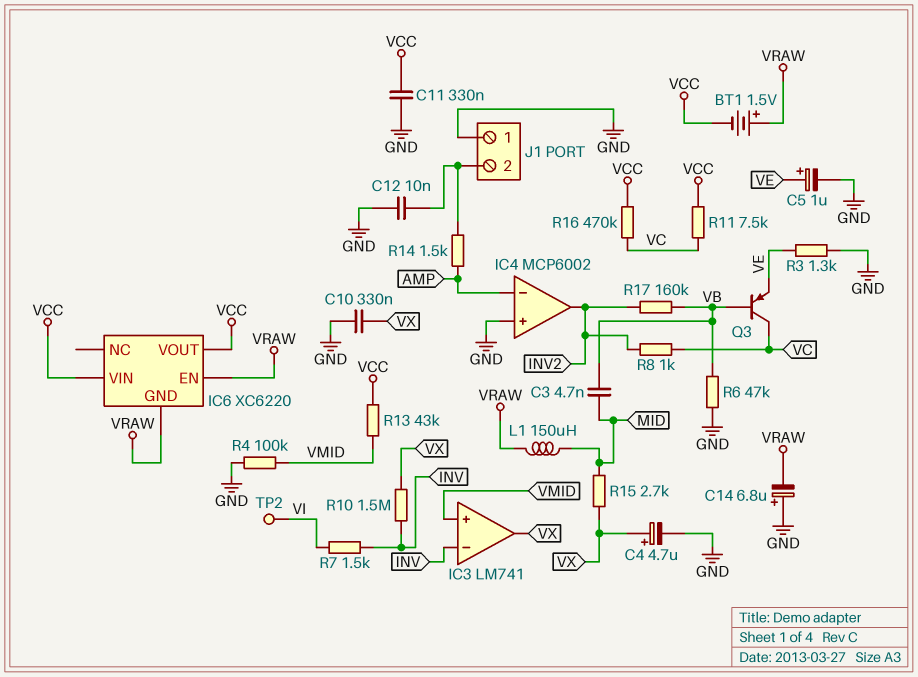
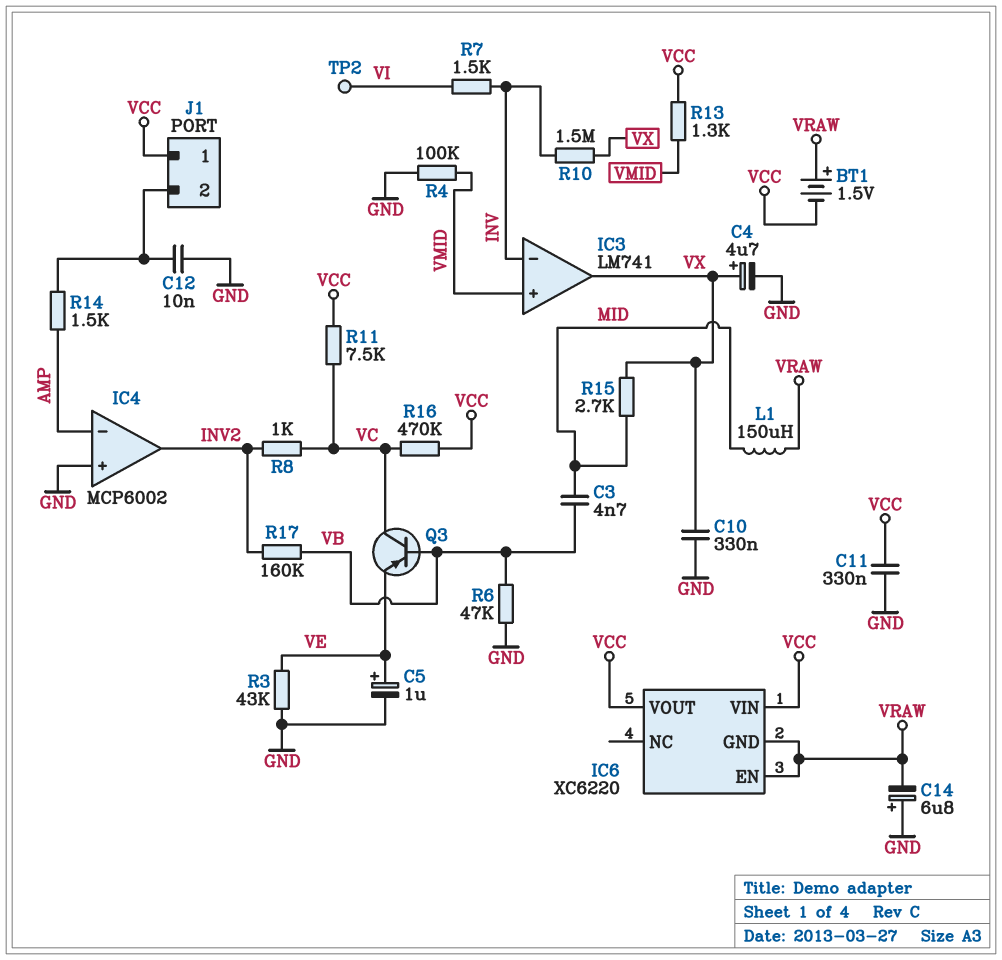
J1 pin 1: GND -> VCC
R3: 1.3k (GND, VE) -> 43k (GND, VE)
R13: 43k (VCC, VMID) -> 1.3k (VCC, VMID)

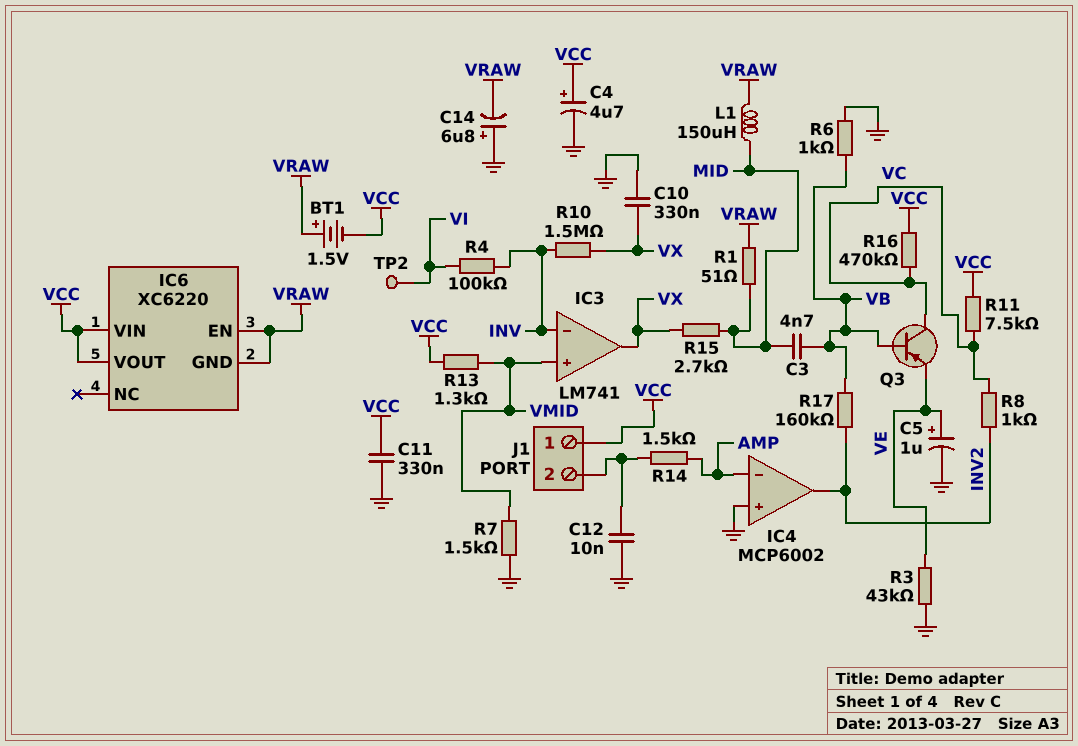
C4: 4.7uF (plus VX, minus GND) -> 4.7uF (plus VCC, minus GND)
R1: none -> 51 (MID, VRAW)
R4: 100k (GND, VMID) -> 100k (INV, VI)
R6: 47k (GND, VB) -> 1k (GND, VB)
R7: 1.5k (INV, VI) -> 1.5k (GND, VMID)

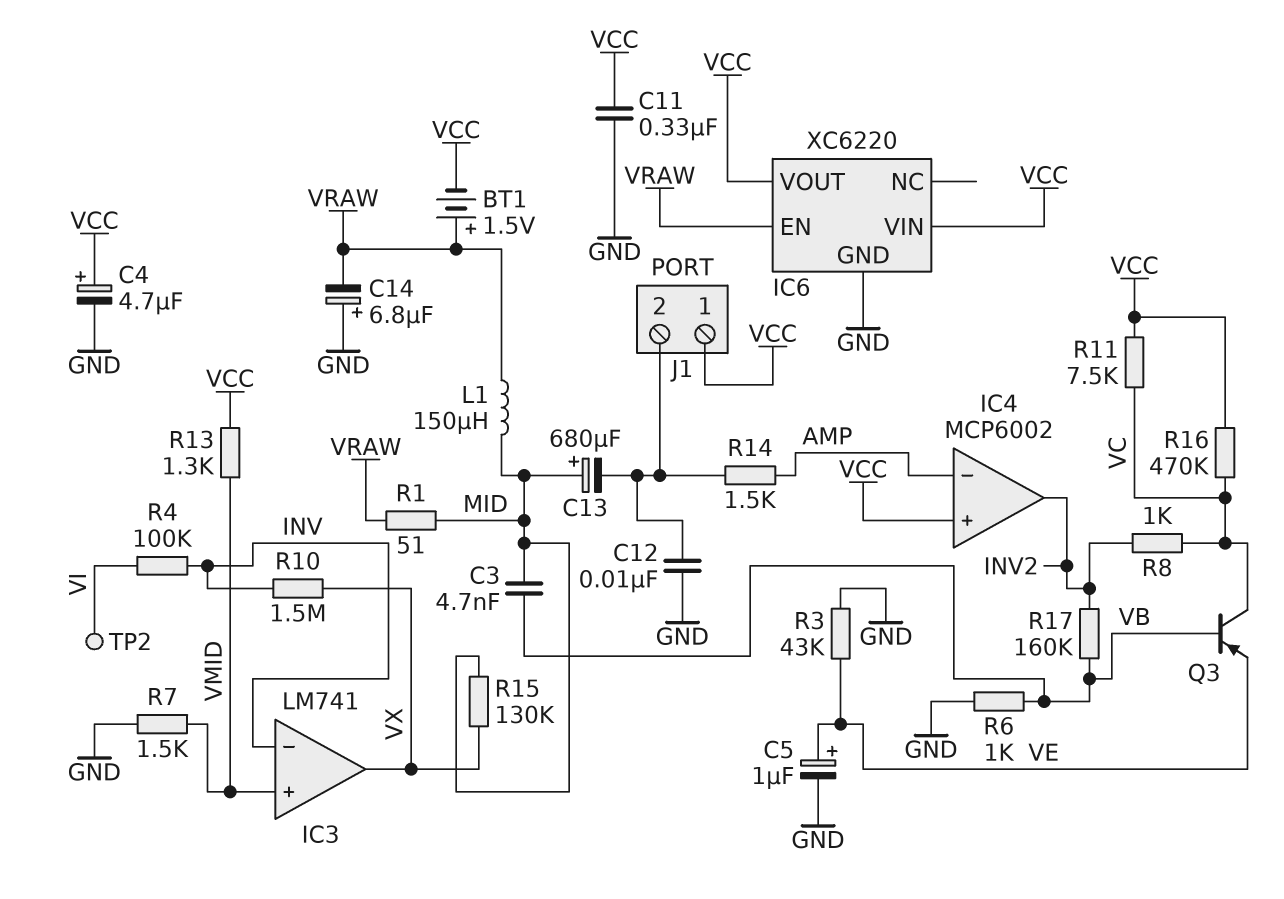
C10: 330nF (GND, VX) -> none
C13: none -> 680uF (plus MID, minus J1/2)
IC4 pin in+: GND -> VCC
IC6 pin GND: VRAW -> GND
R15: 2.7k (MID, VX) -> 130k (MID, VX)

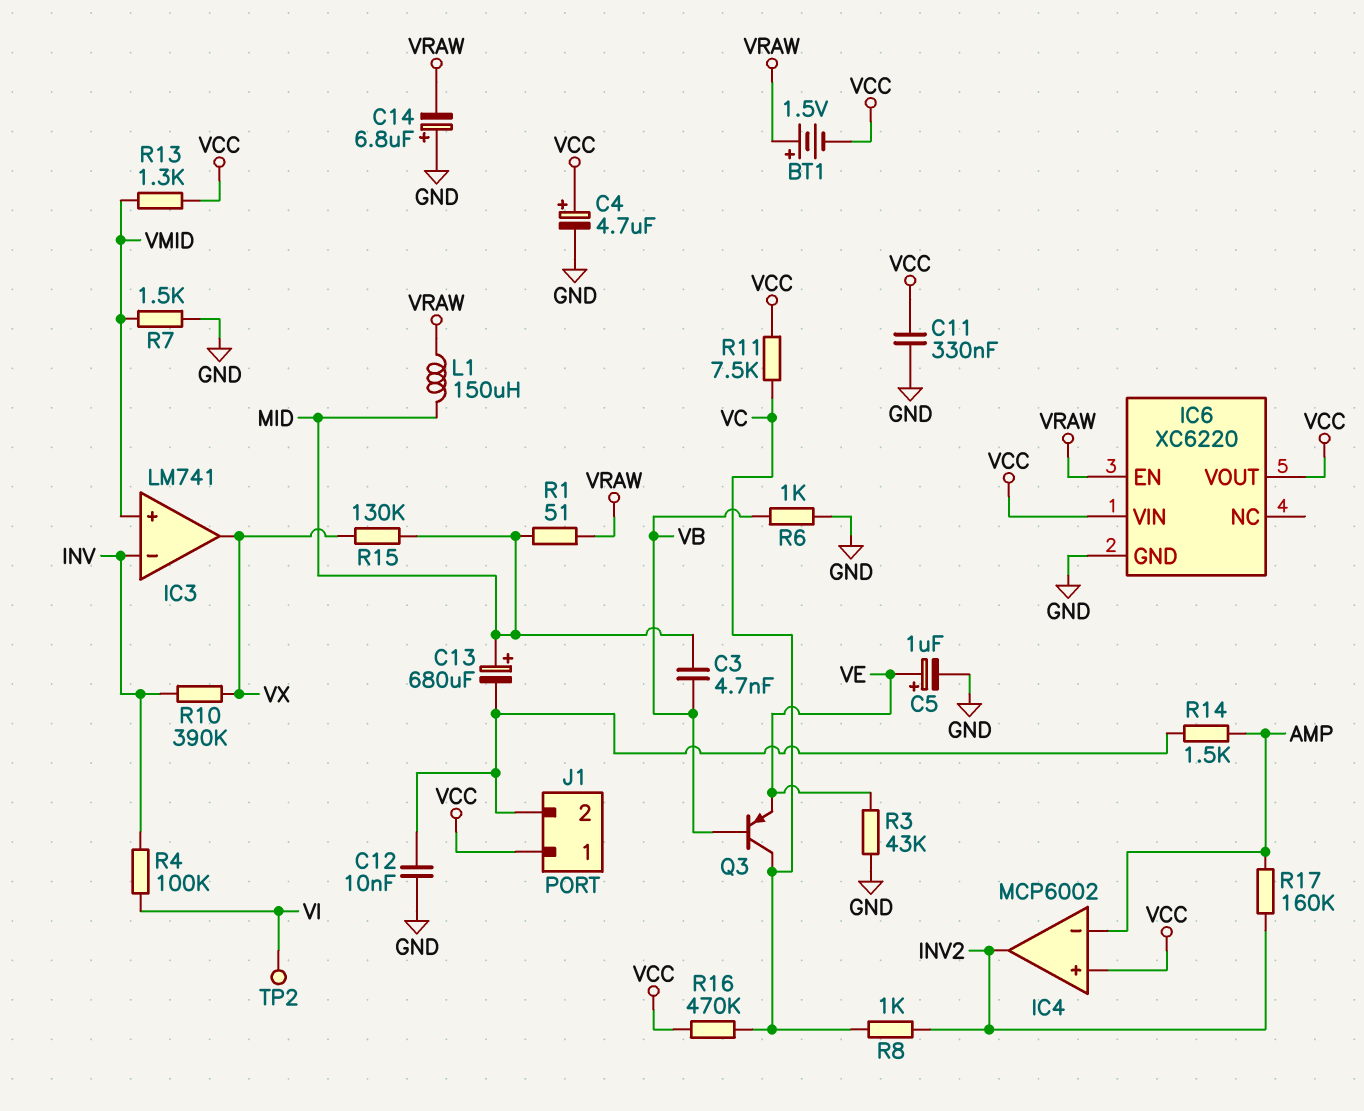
R10: 1.5M (INV, VX) -> 390k (INV, VX)
R17: 160k (INV2, VB) -> 160k (AMP, INV2)

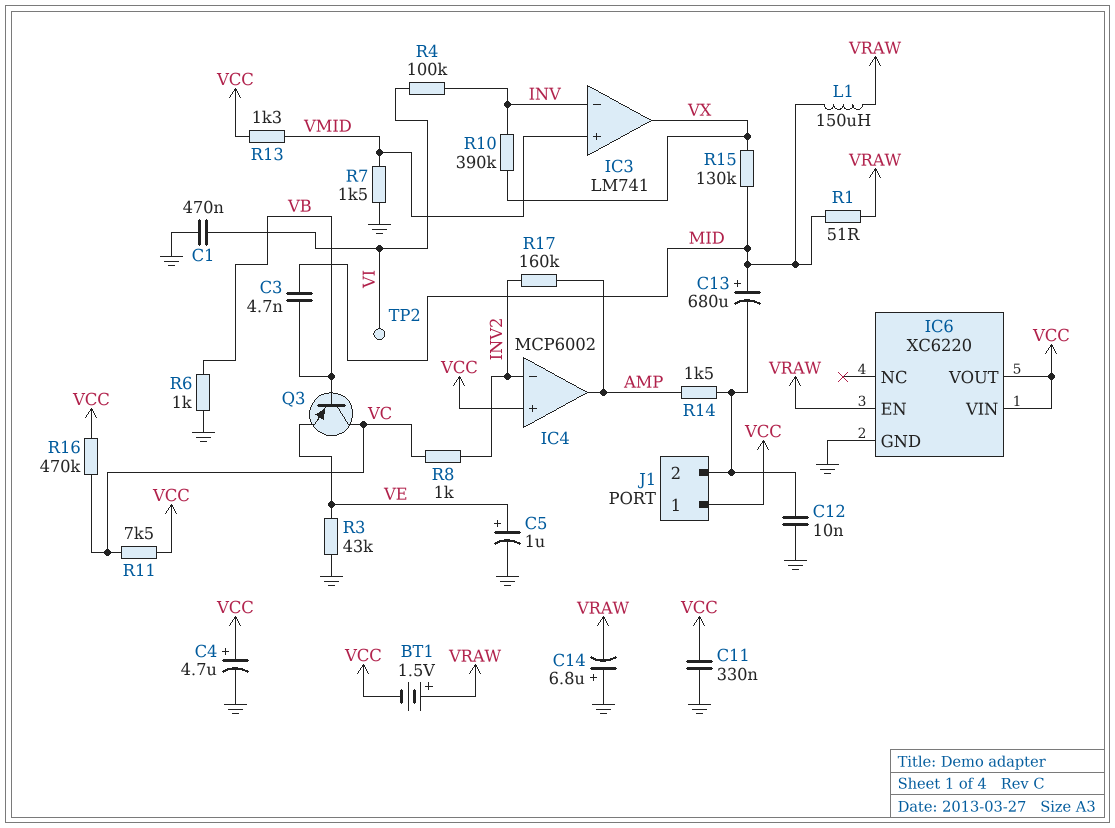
C1: none -> 470nF (GND, VI)
IC4 pin in-: AMP -> INV2
IC4 pin out: INV2 -> AMP

